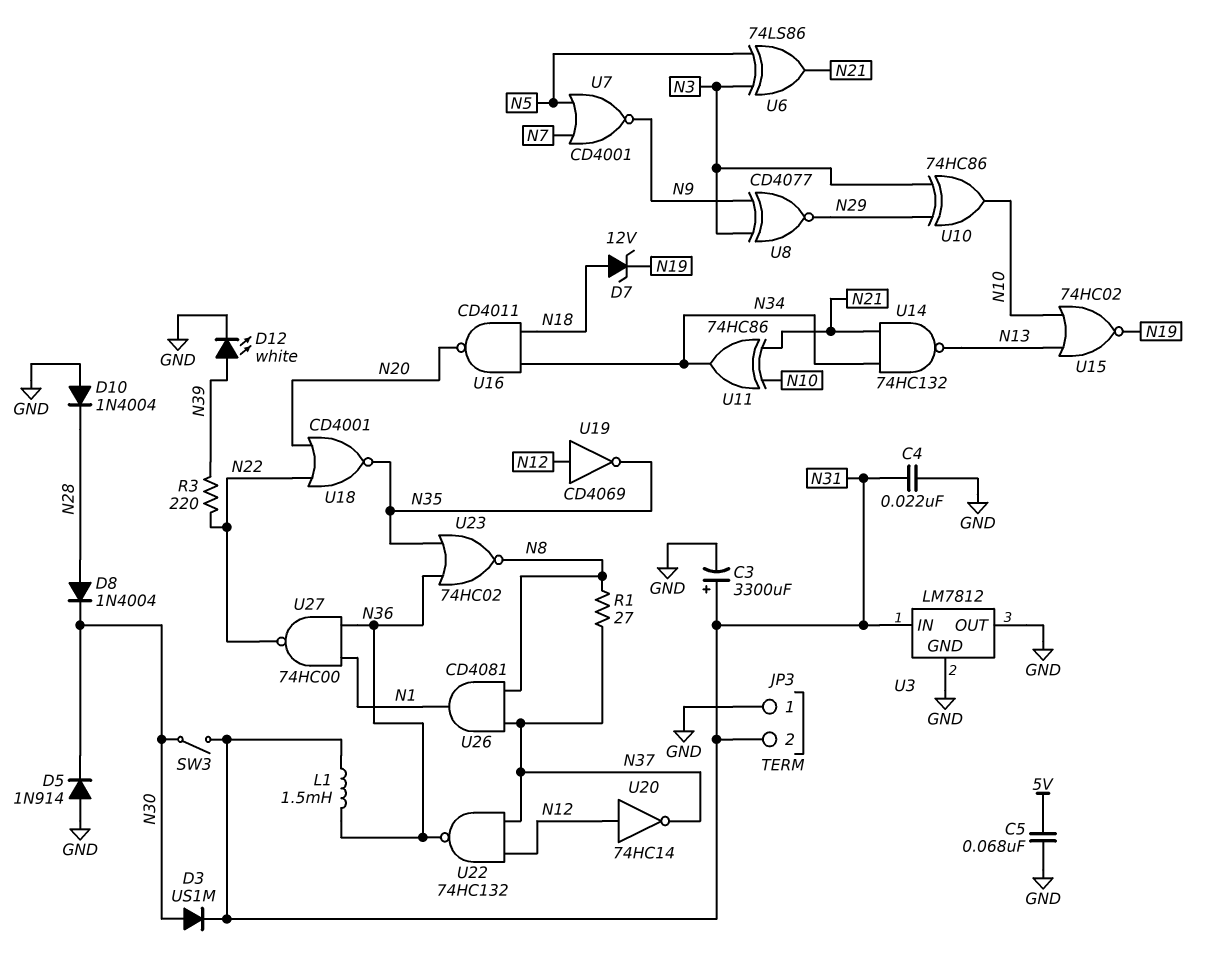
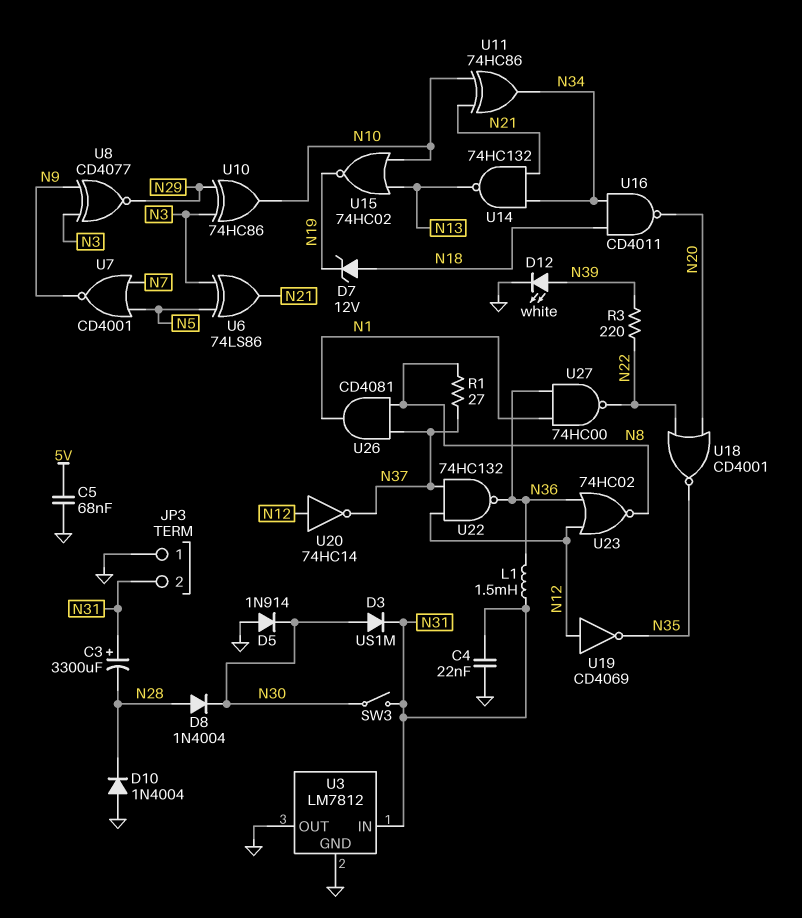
C3: 3300uF (plus N31, minus GND) -> 3300uF (plus N31, minus N28)
U23: NOR 74HC02 (in N35, in N36, out N8) -> NOR 74HC02 (in N12, in N36, out N8)

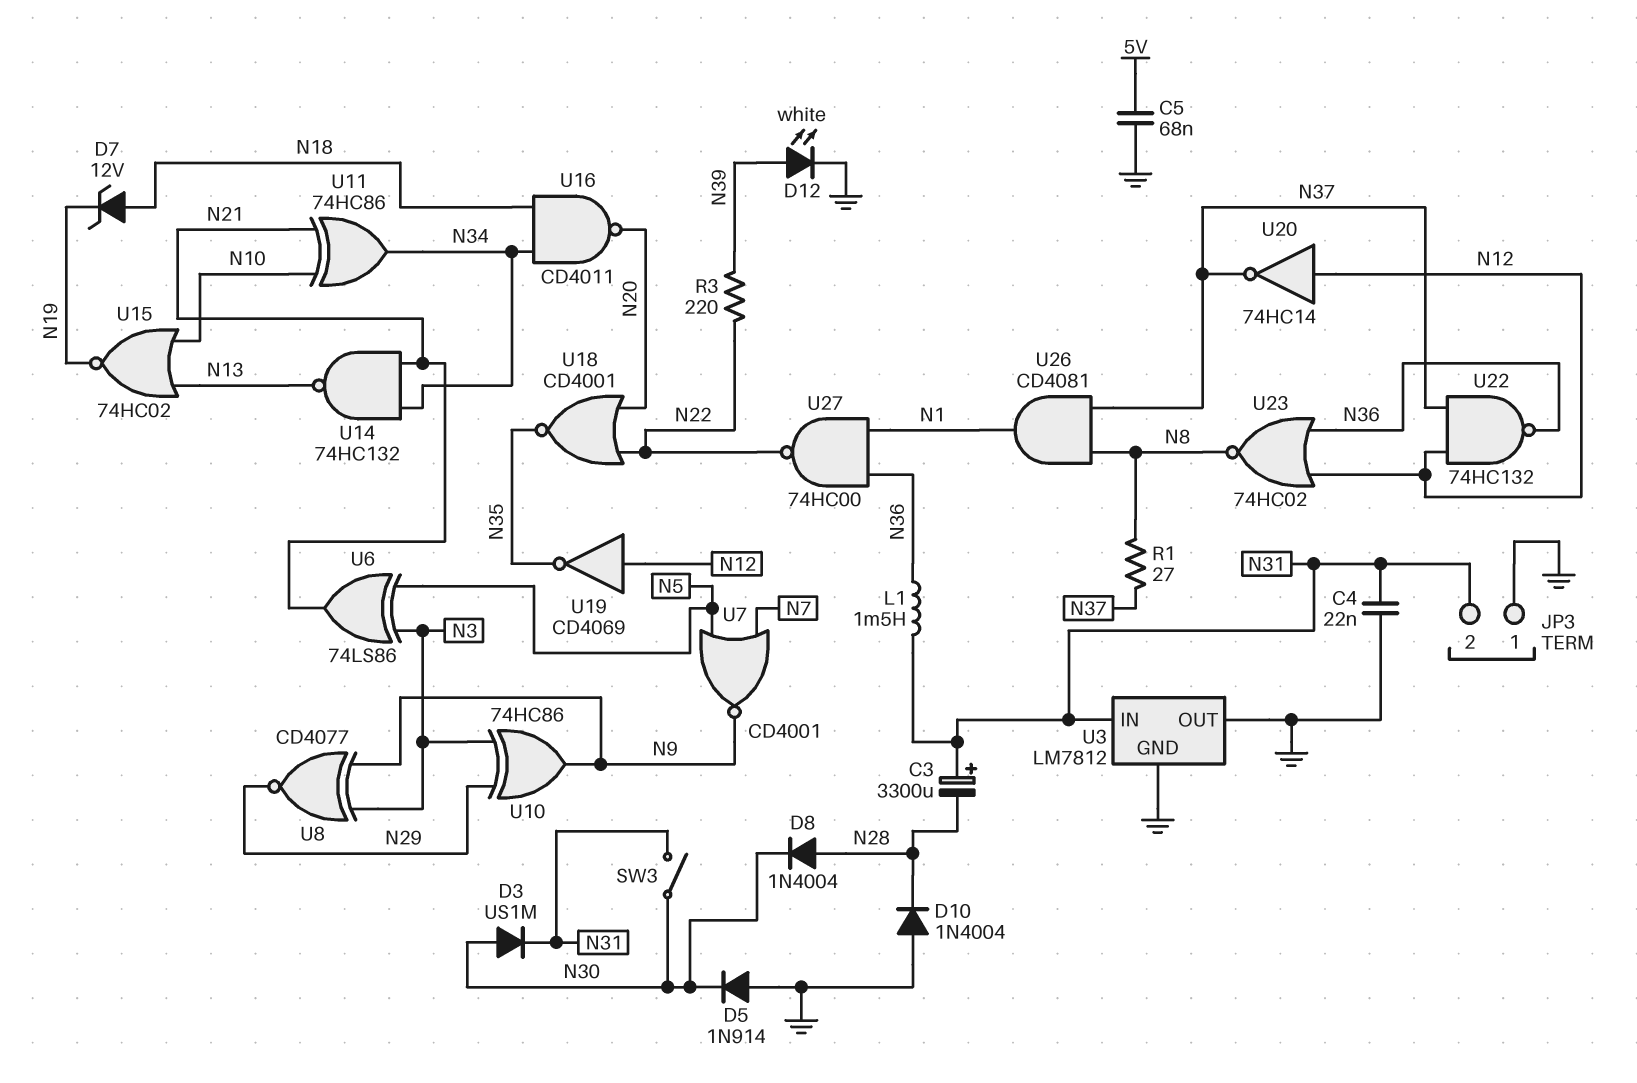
U10: XOR 74HC86 (in N3, in N29, out N10) -> XOR 74HC86 (in N3, in N29, out N9)

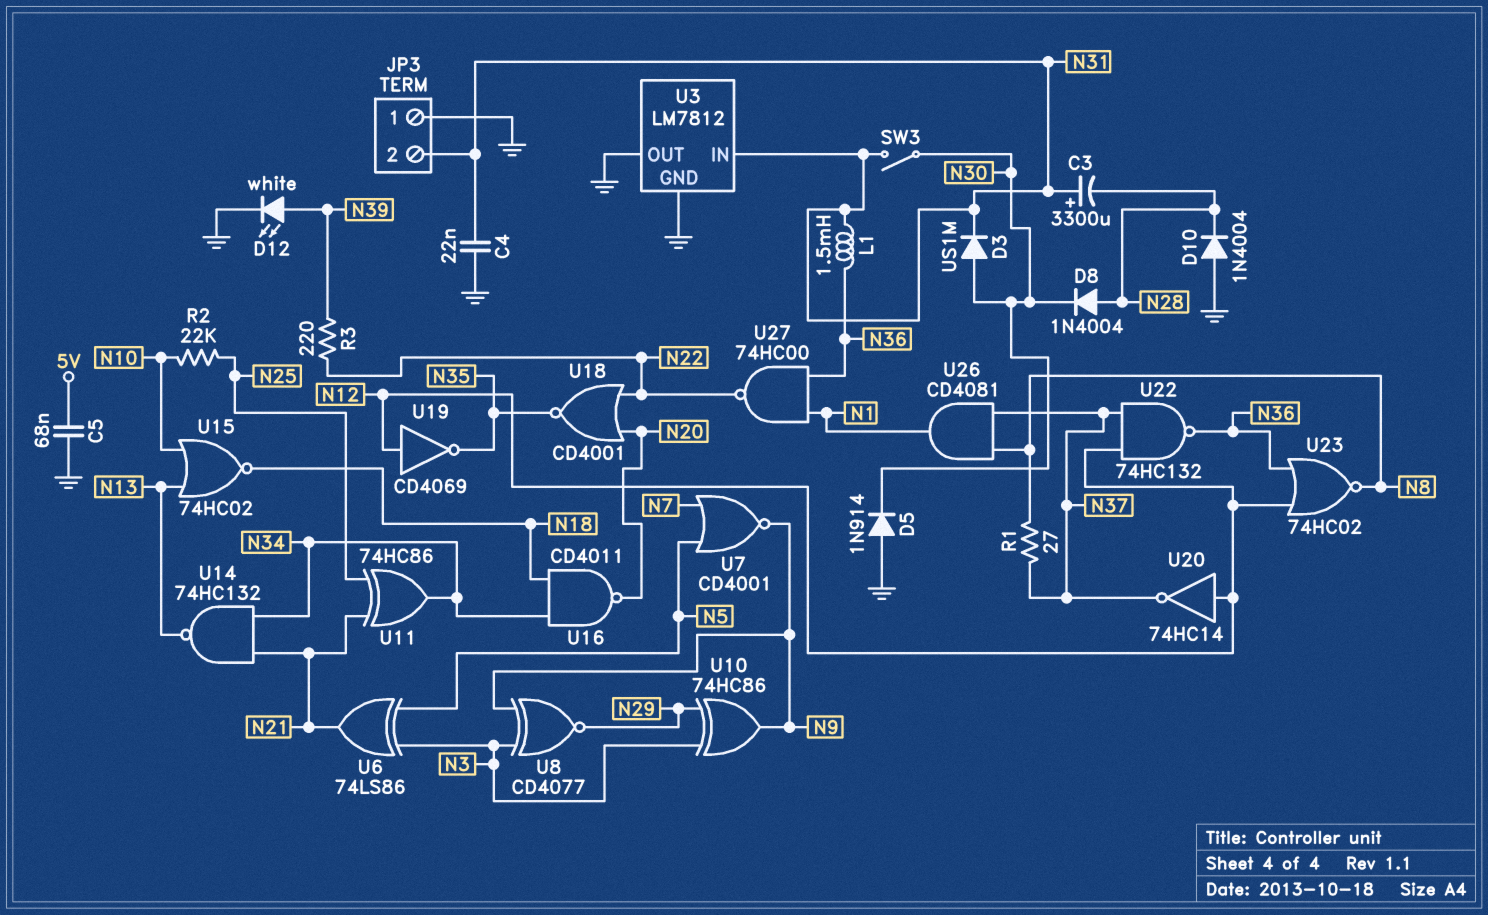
D7: zener 12V (A N18, K N19) -> none
R2: none -> 22k (N10, N25)
U11: XOR 74HC86 (in N10, in N21, out N34) -> XOR 74HC86 (in N21, in N25, out N34)
U15: NOR 74HC02 (in N10, in N13, out N19) -> NOR 74HC02 (in N10, in N13, out N18)

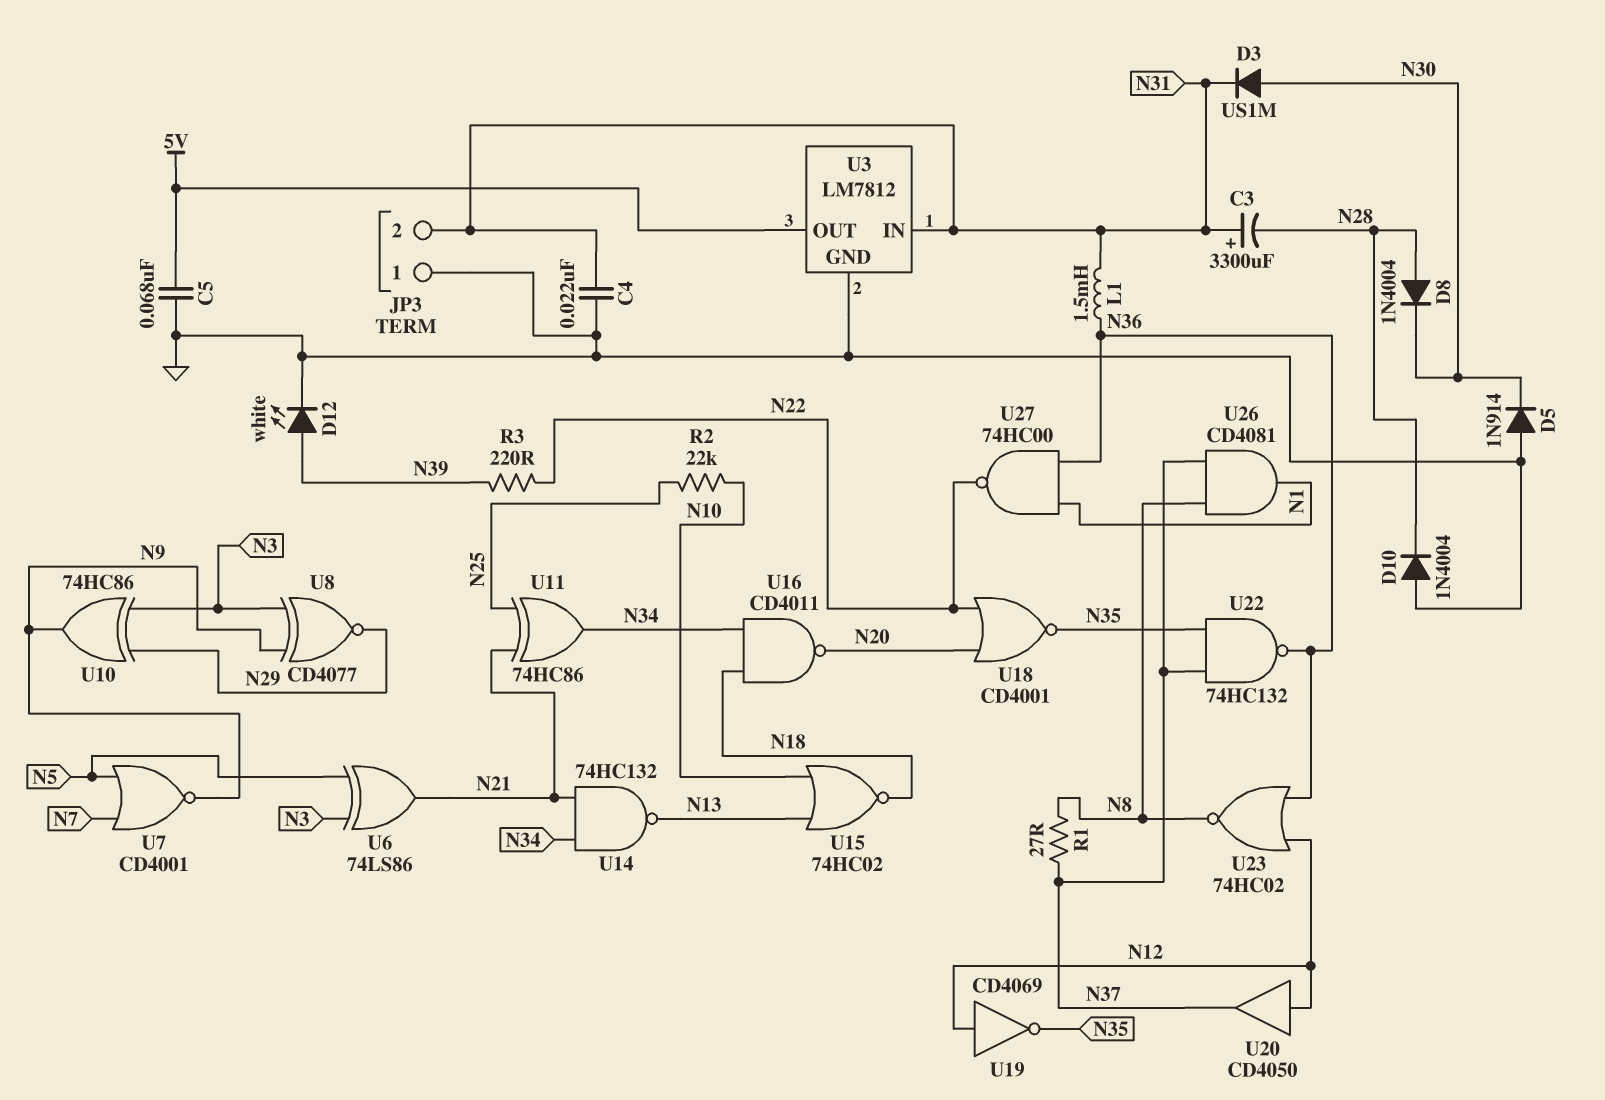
SW3: switch (N30, N31) -> none
U3 pin OUT: GND -> 5V
U20: NOT 74HC14 (in N12, out N37) -> buffer CD4050 (in N12, out N37)
U22: NAND 74HC132 (in N12, in N37, out N36) -> NAND 74HC132 (in N35, in N37, out N36)

